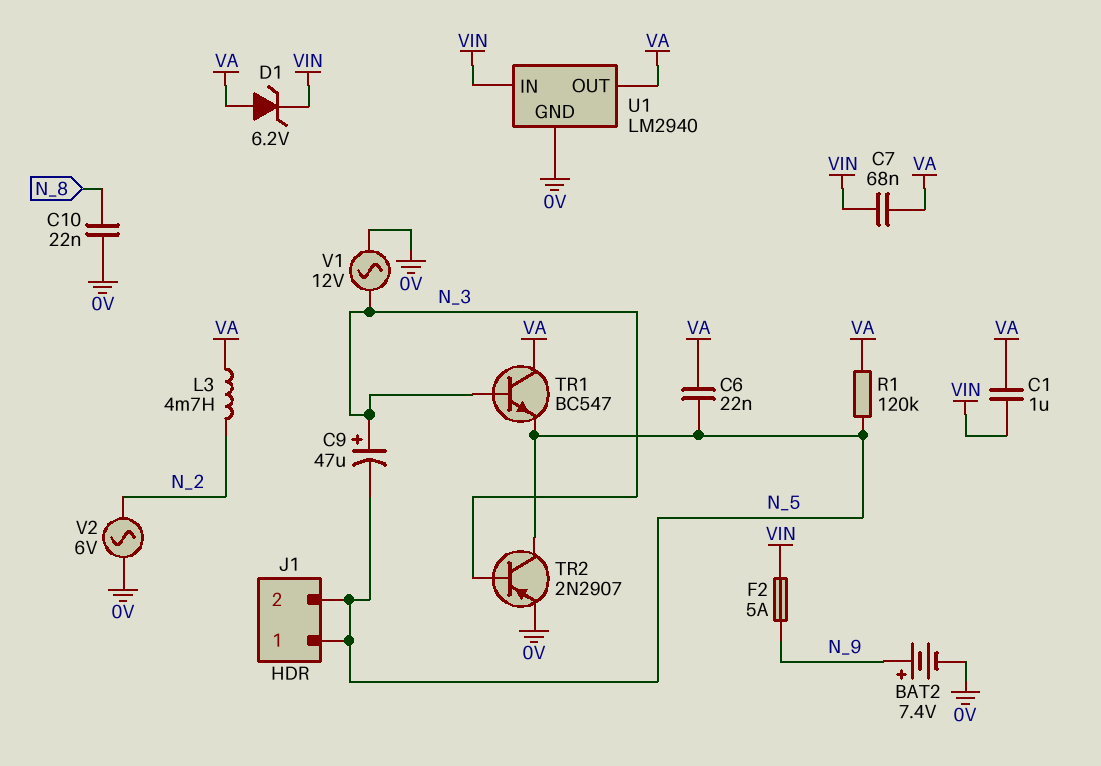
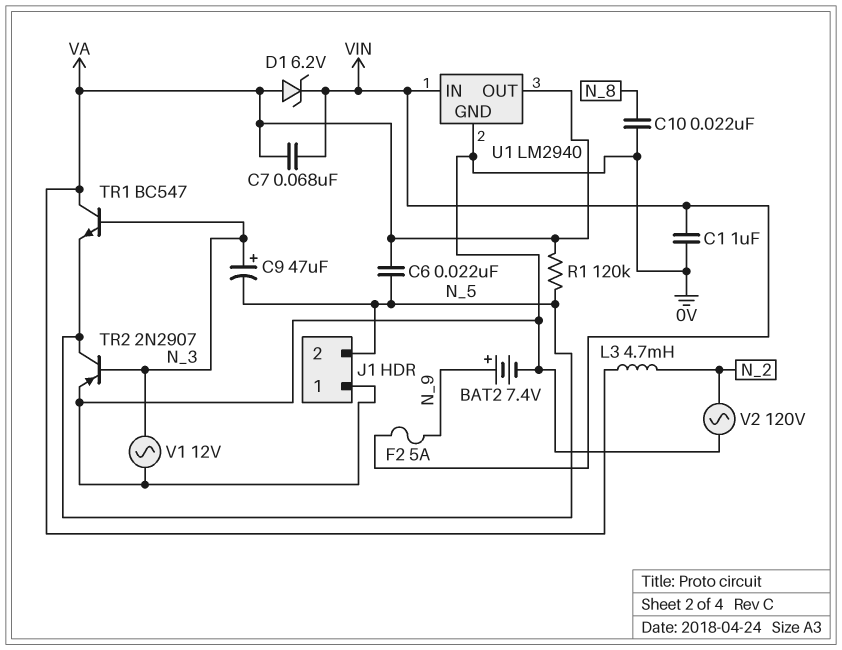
C1: 1uF (VA, VIN) -> 1uF (0V, VIN)
J1 pin 1: N_5 -> 0V
V2: AC 6V (0V, N_2) -> AC 120V (0V, N_2)

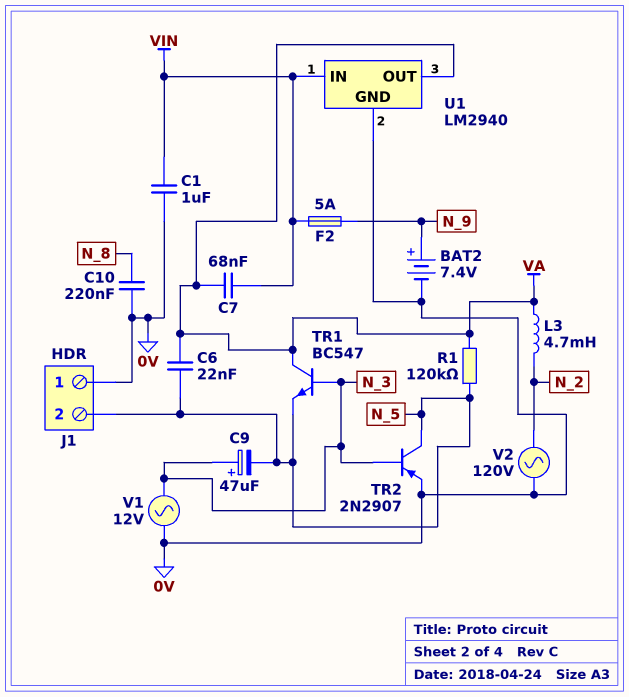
C10: 22nF (0V, N_8) -> 220nF (0V, N_8)
D1: zener 6.2V (A VA, K VIN) -> none

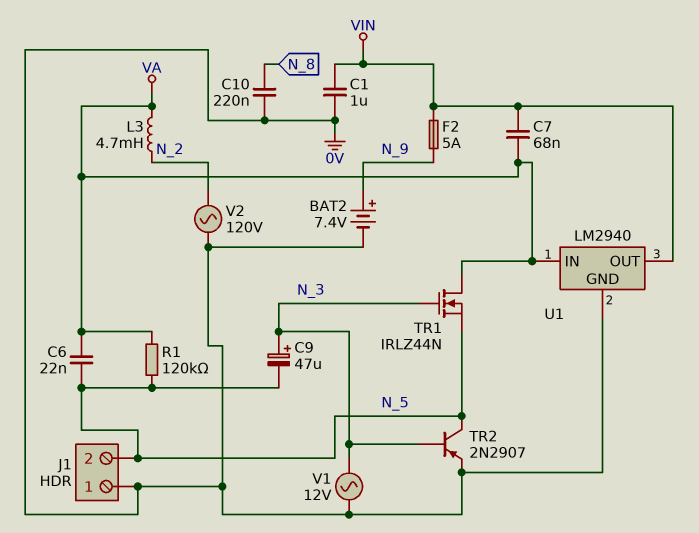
TR1: NPN BC547 (B N_3, C VA, E N_5) -> NMOS IRLZ44N (G N_3, D VA, S N_5)
U1 pin IN: VIN -> VA
U1 pin OUT: VA -> VIN

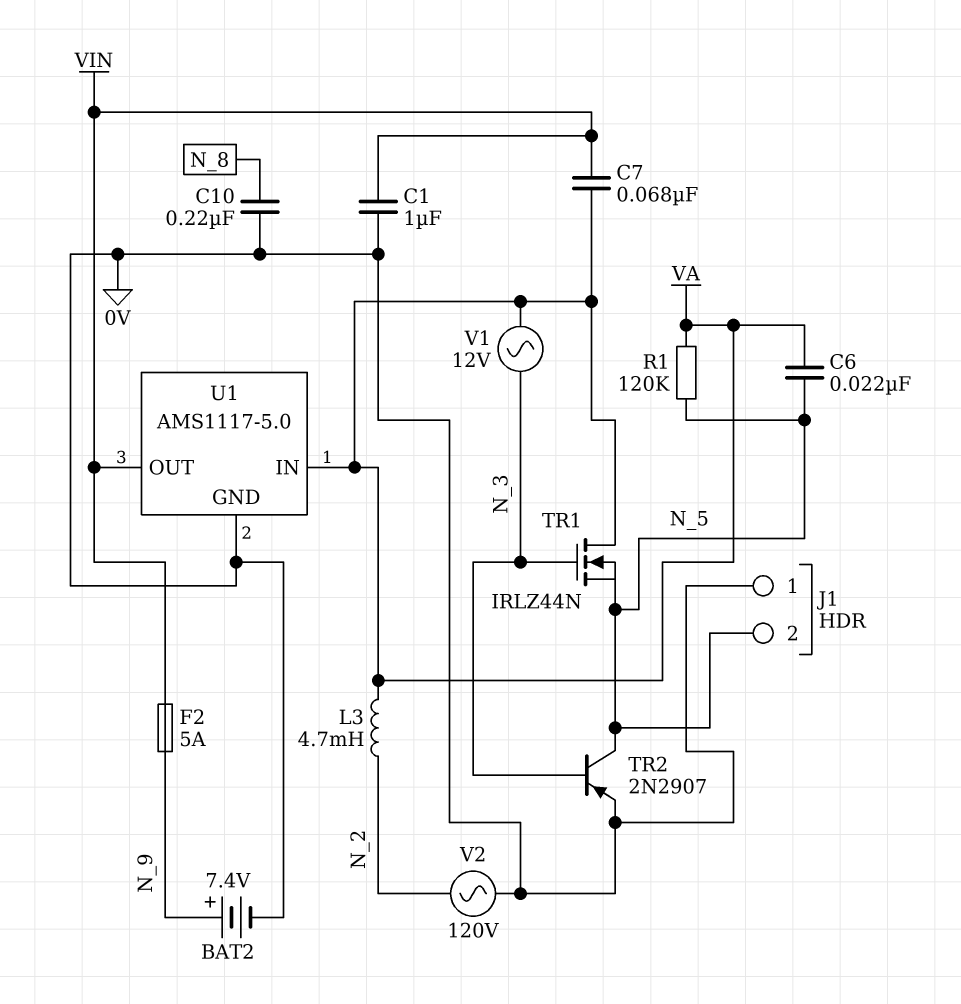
C9: 47uF (plus N_3, minus N_5) -> none
U1: LM2940 -> AMS1117-5.0
V1: AC 12V (0V, N_3) -> AC 12V (N_3, VA)

